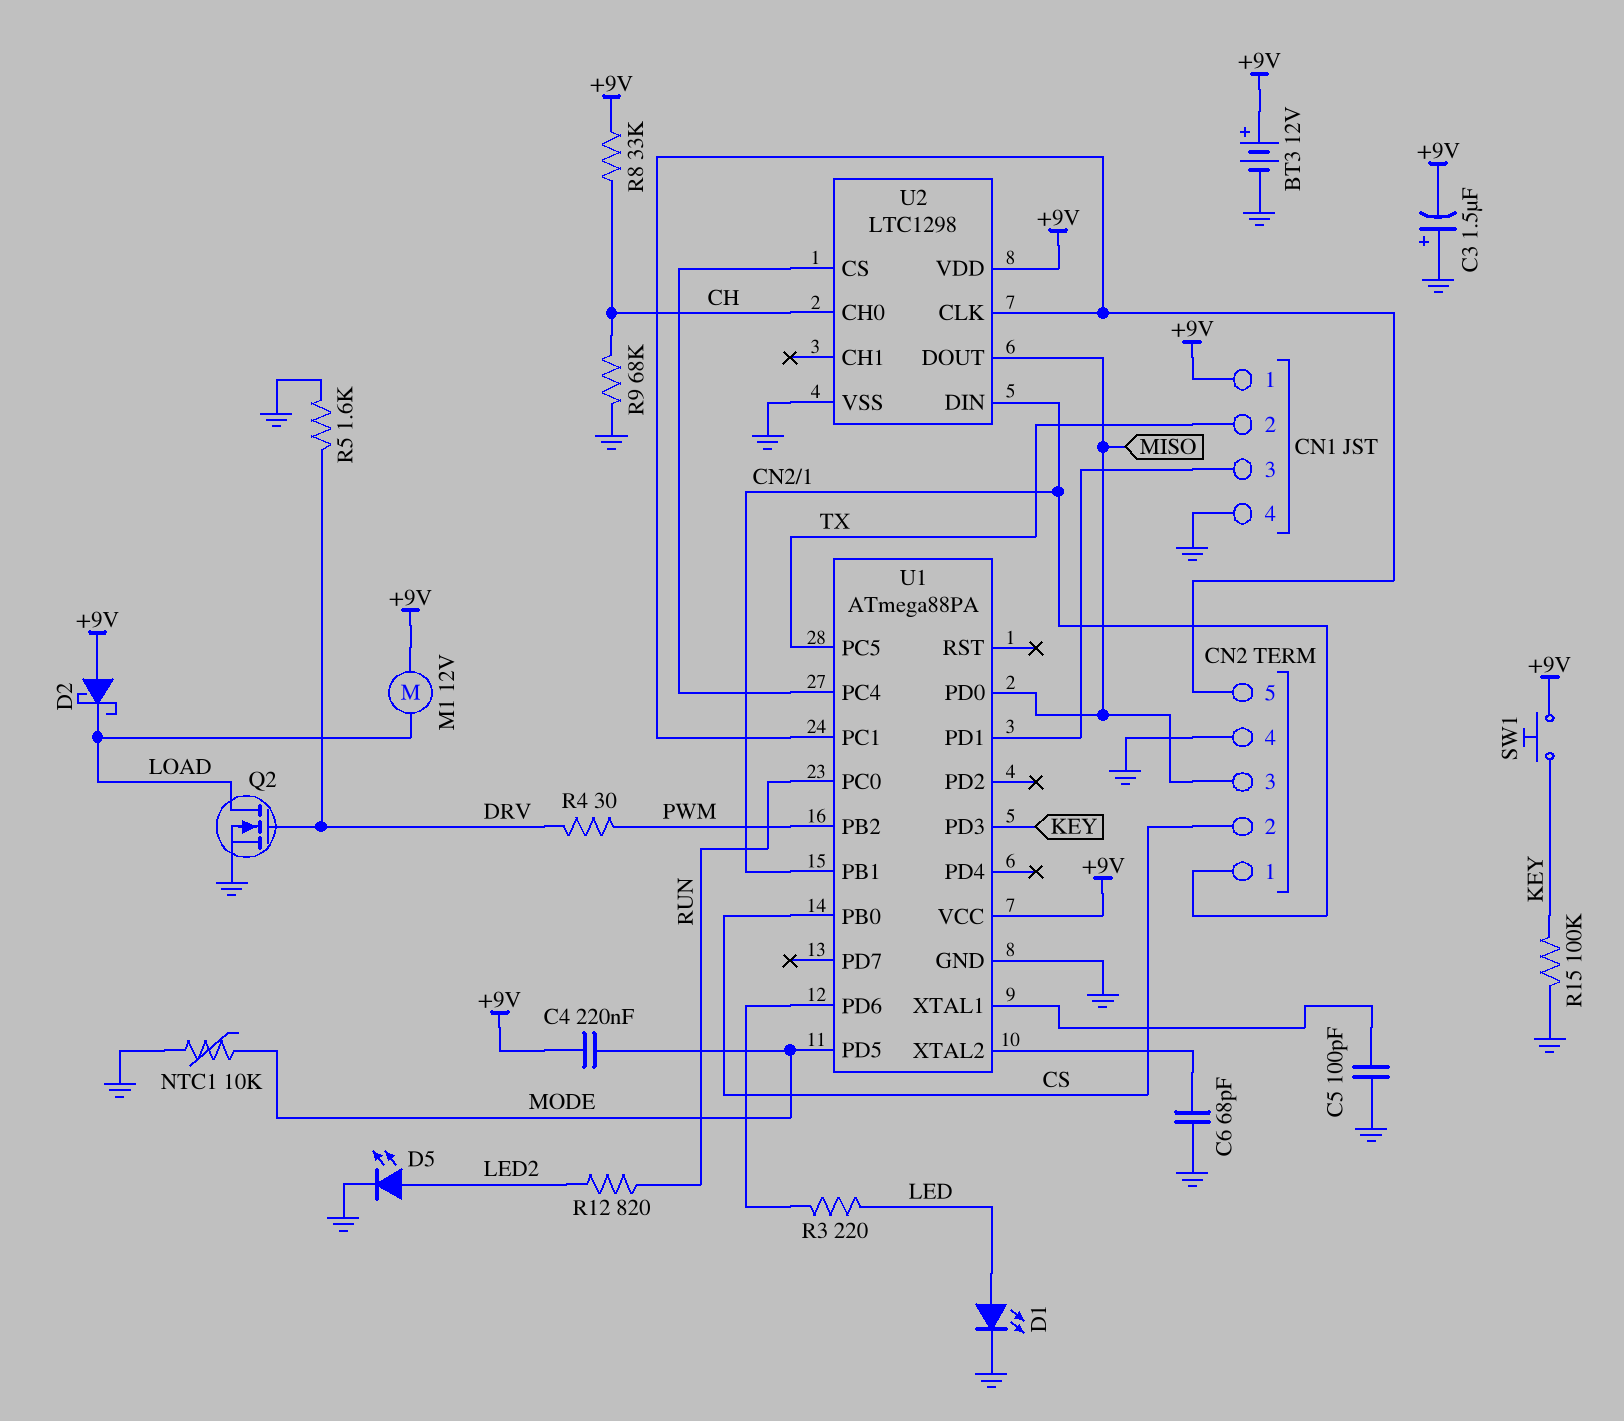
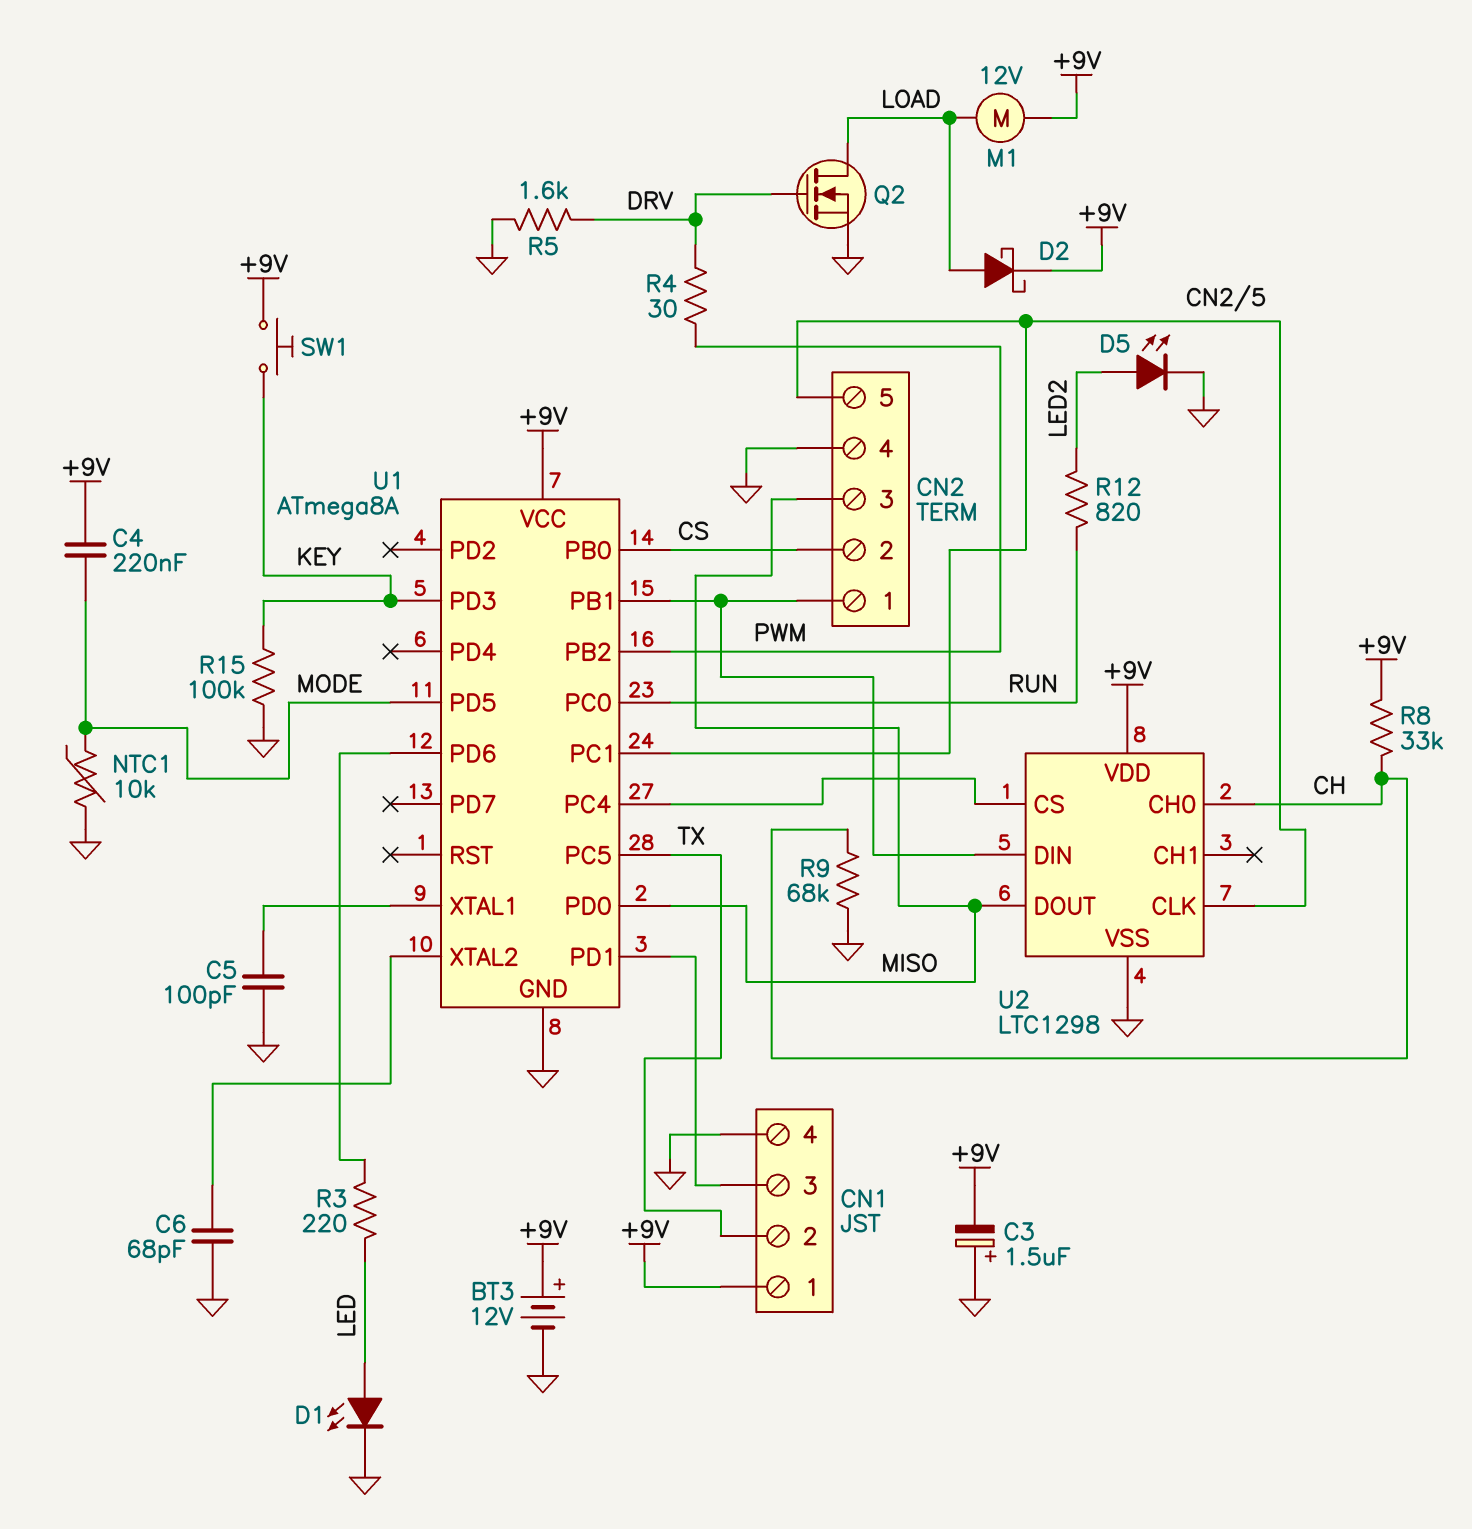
D2: schottky (A +9V, K LOAD) -> schottky (A LOAD, K +9V)
U1: ATmega88PA -> ATmega8A

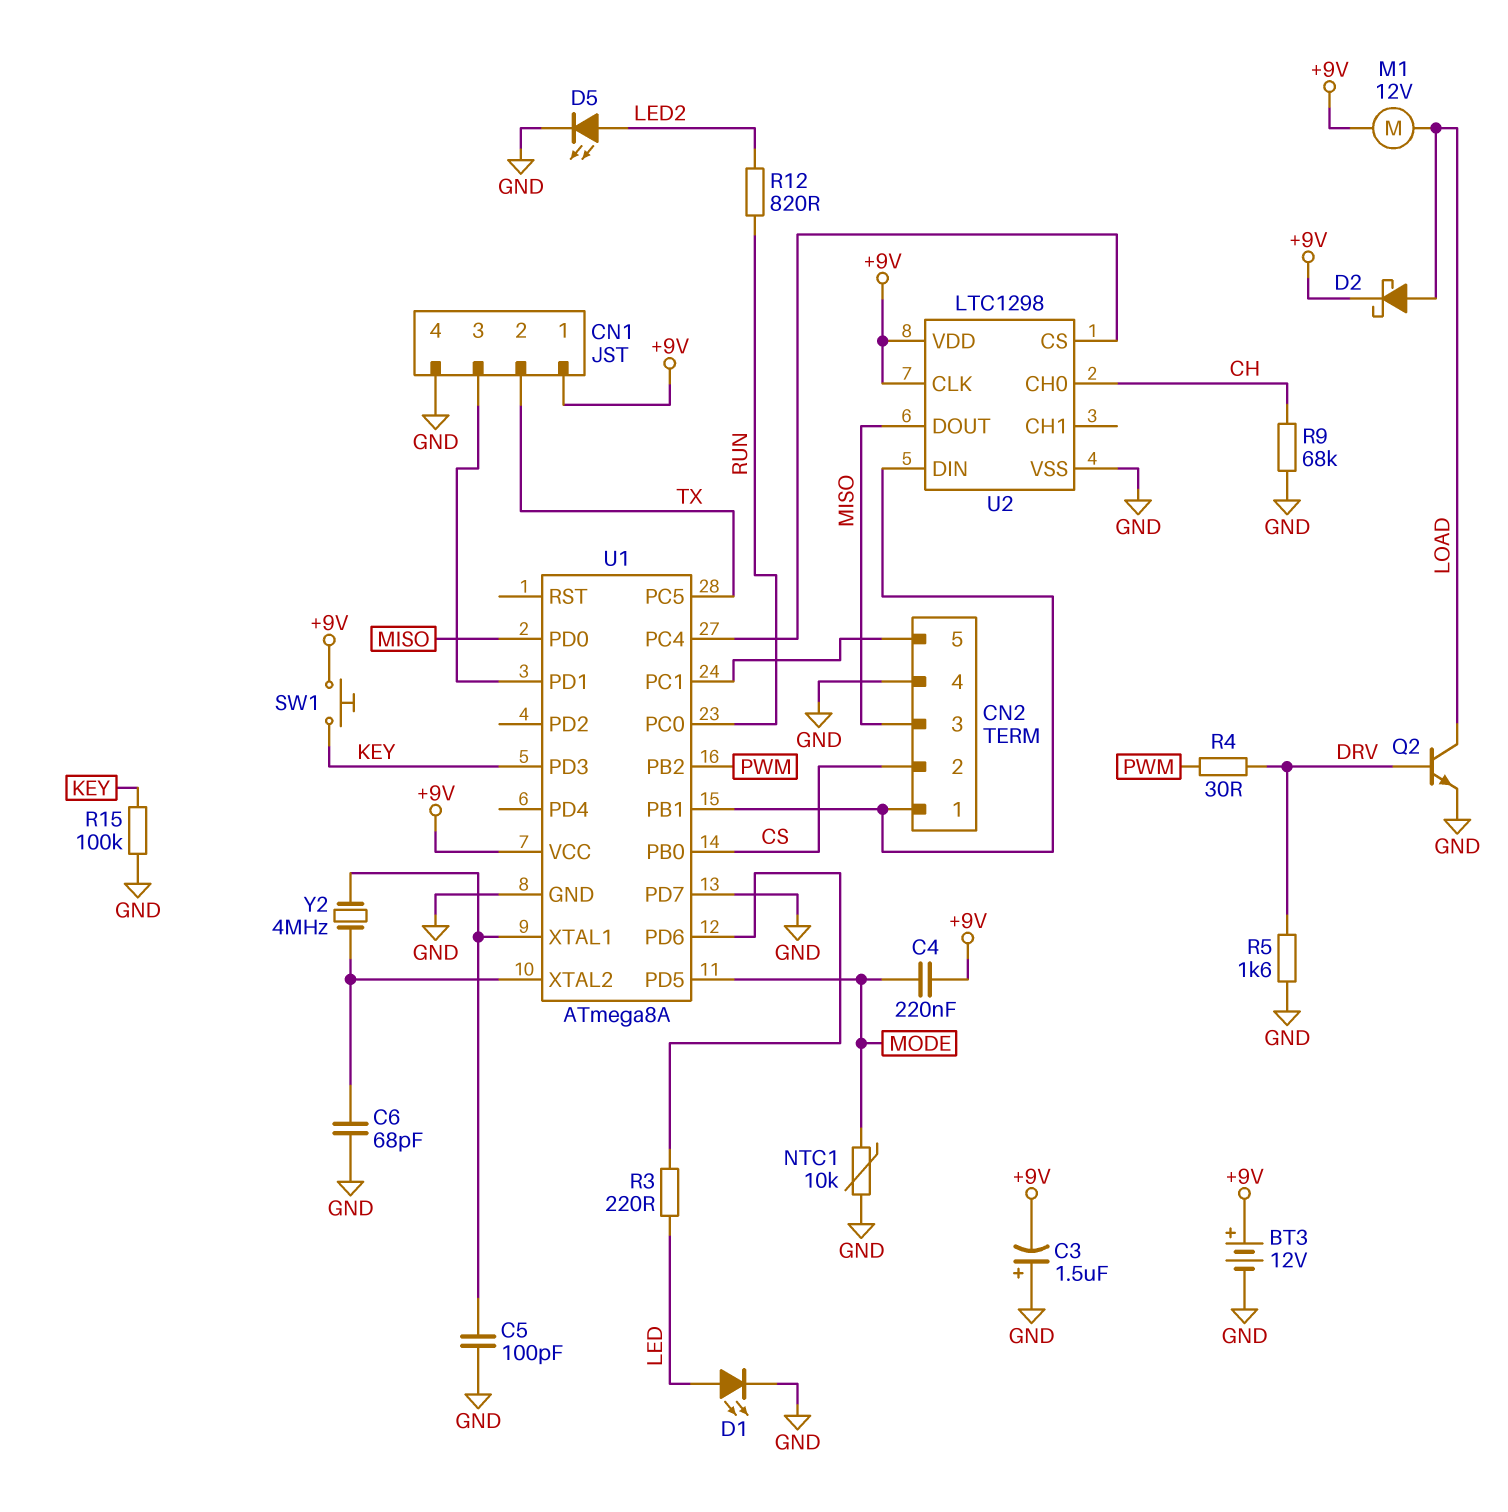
Q2: NMOS (G DRV, D LOAD, S GND) -> NPN (B DRV, C LOAD, E GND)
R8: 33k (+9V, CH) -> none
U1 pin PD7: none -> GND
U2 pin CLK: CN2/5 -> +9V
Y2: none -> 4MHz (U1/XTAL1, U1/XTAL2)

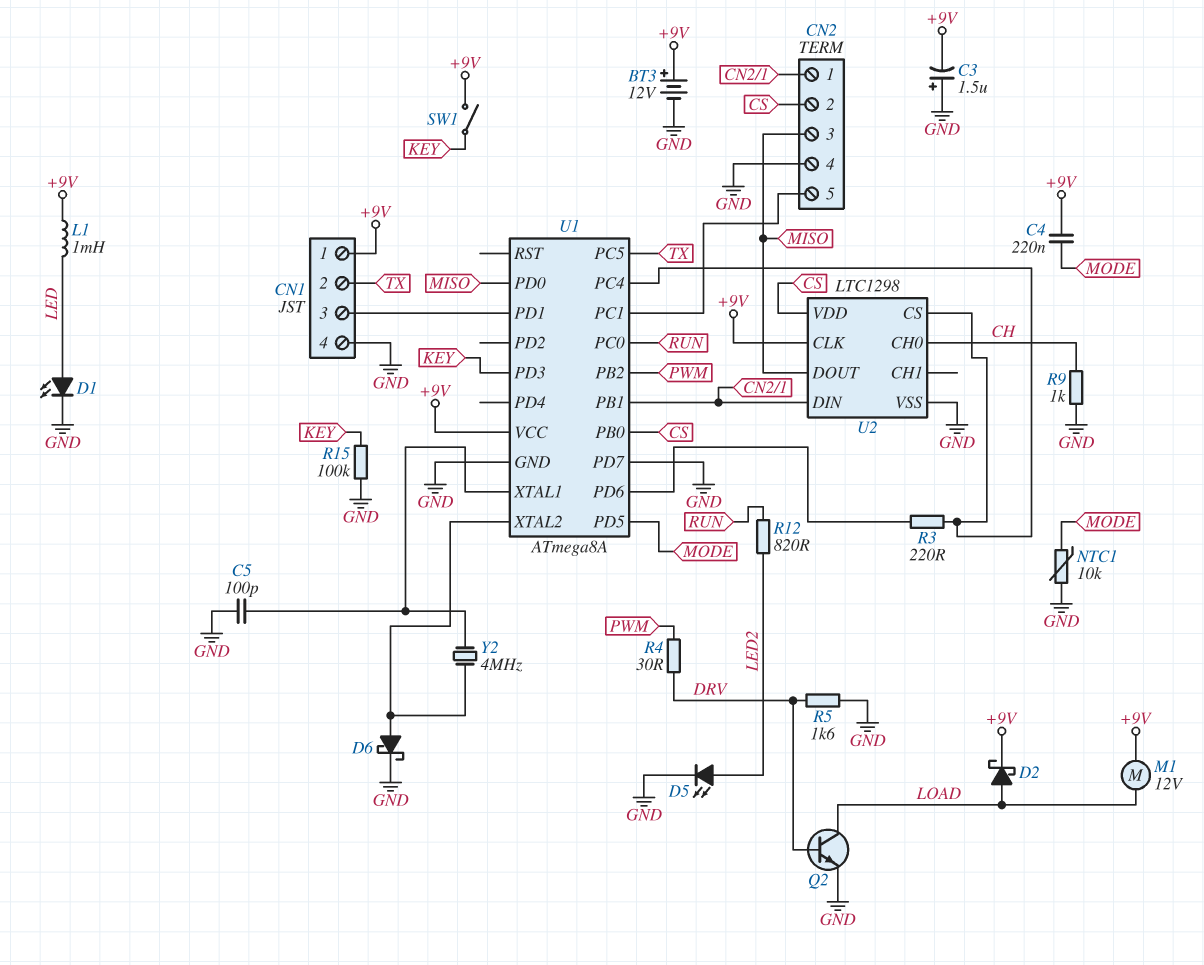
C6: 68pF (GND, U1/XTAL2) -> none
D6: none -> schottky (A U1/XTAL2, K GND)
L1: none -> 1mH (+9V, LED)
R3: 220 (LED, U1/PD6) -> 220 (U1/PC4, U1/PD6)
R9: 68k (CH, GND) -> 1k (CH, GND)
SW1: button (+9V, KEY) -> switch (+9V, KEY)
U2 pin VDD: +9V -> CS

